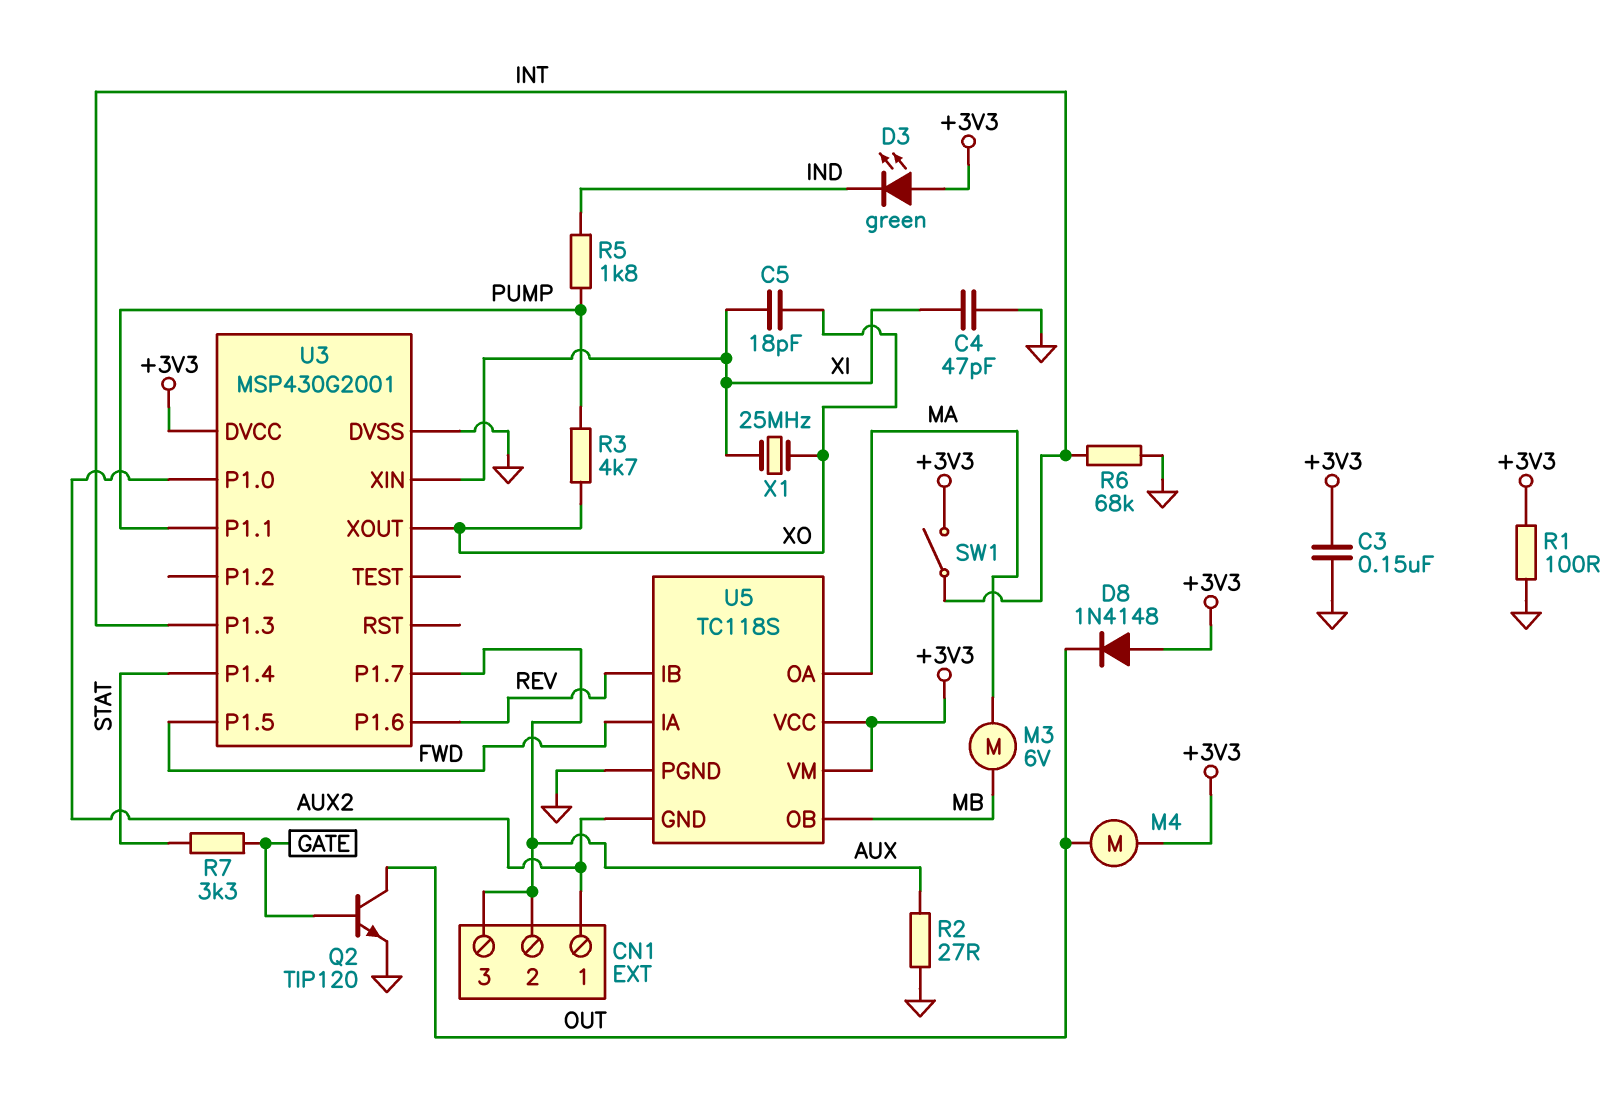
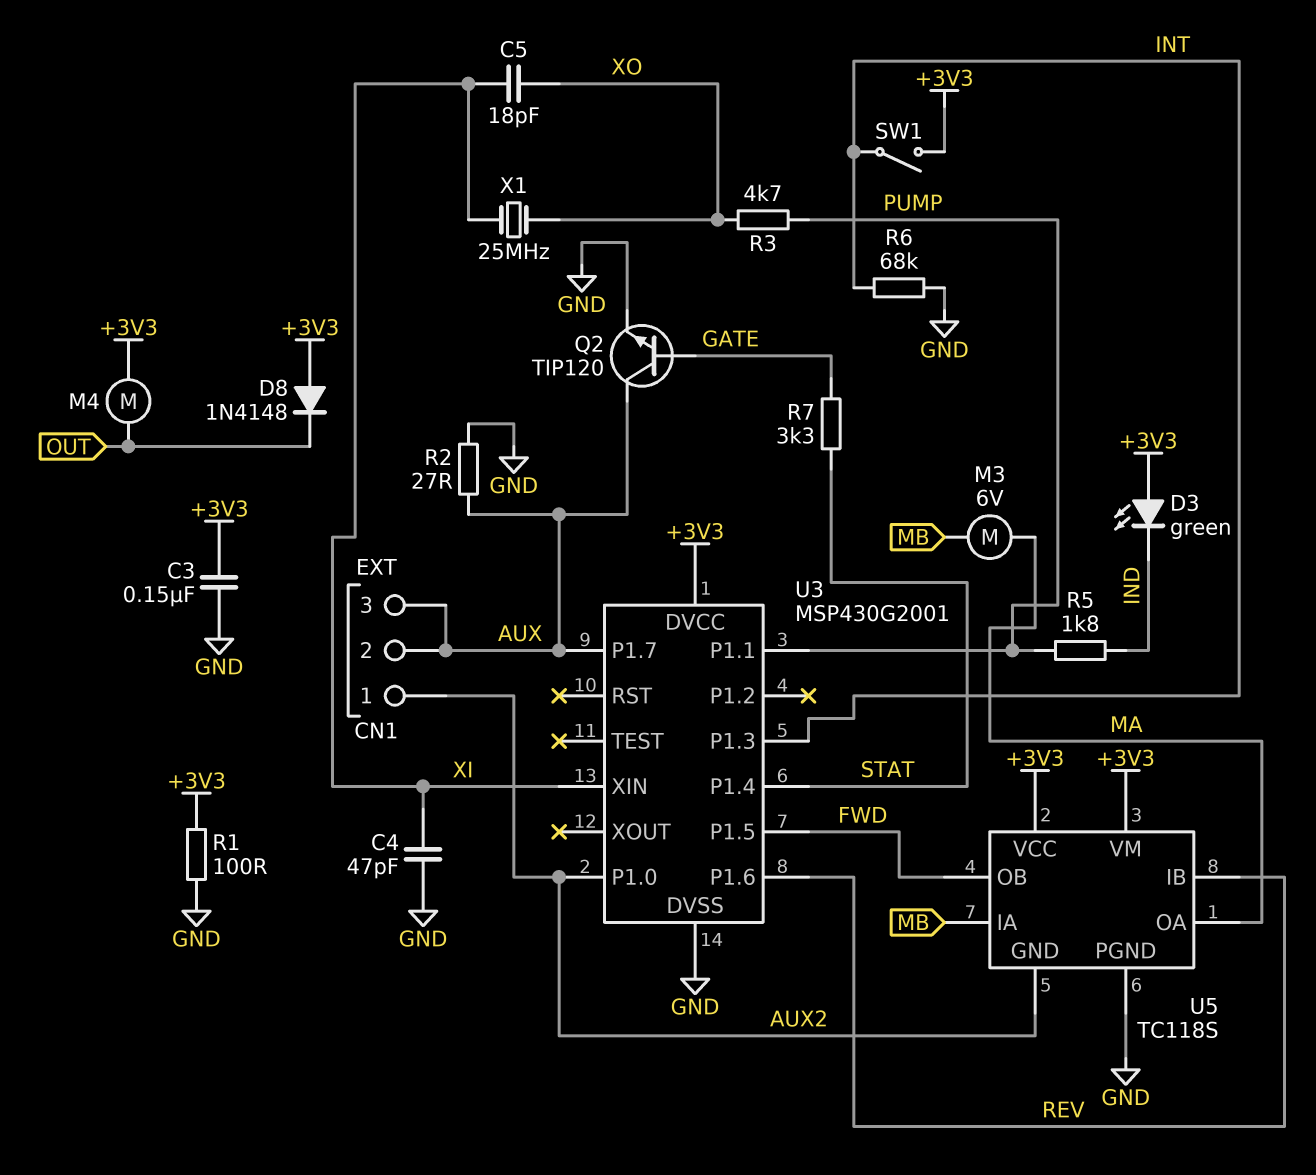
Q2: NPN TIP120 (B GATE, C OUT, E GND) -> NPN TIP120 (B GATE, C AUX, E GND)
U3 pin XOUT: XO -> none
U5 pin IA: FWD -> MB
U5 pin OB: MB -> FWD

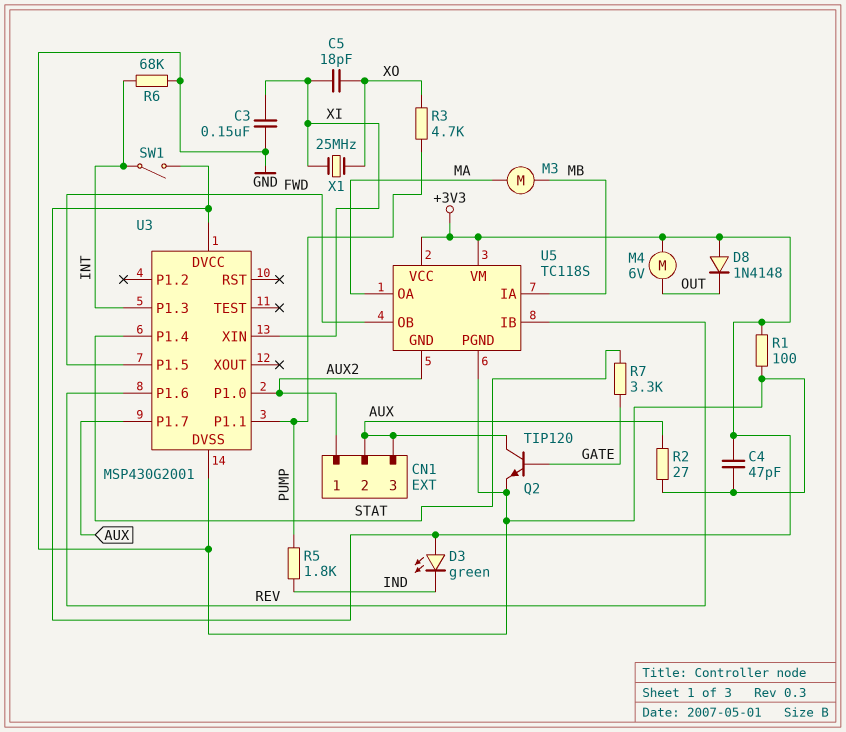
C3: 150nF (+3V3, GND) -> 150nF (GND, XI)
C4: 47pF (GND, XI) -> 47pF (+3V3, GND)
M3: motor 6V (MA, MB) -> motor (MA, MB)
M4: motor (+3V3, OUT) -> motor 6V (+3V3, OUT)

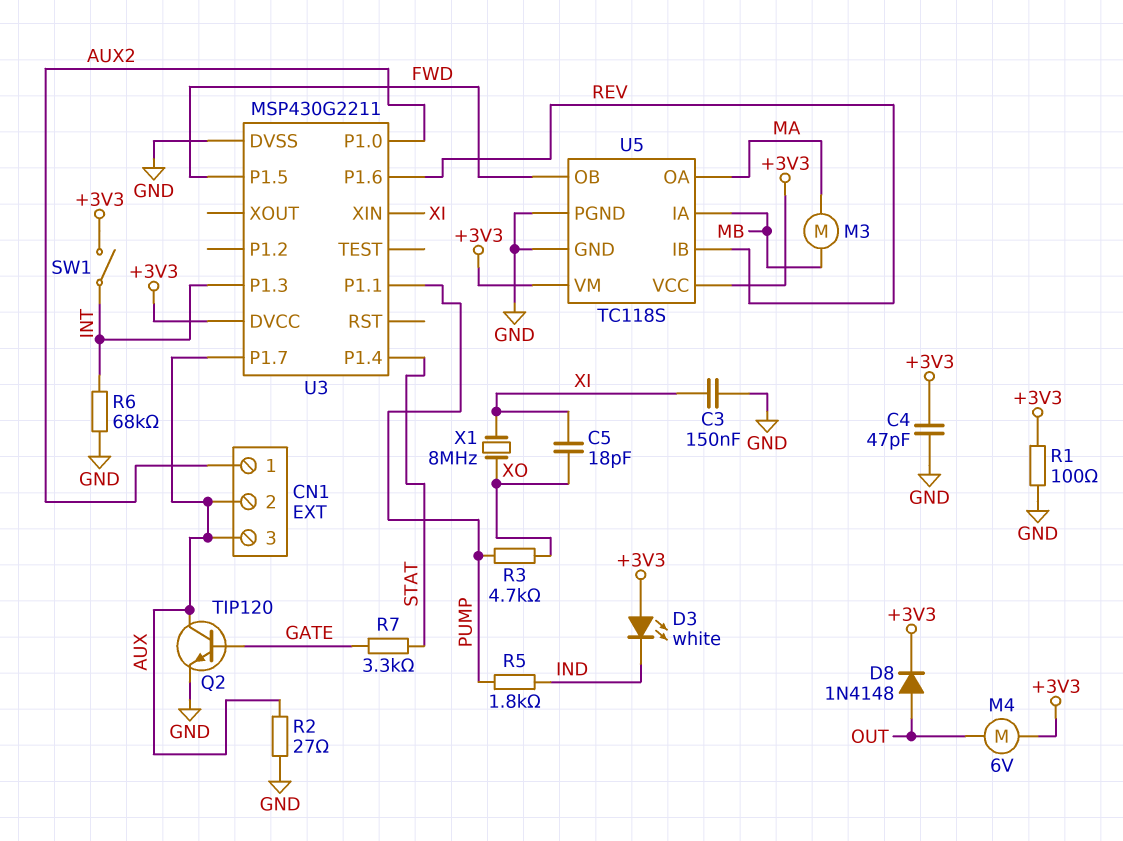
D3: LED green (A +3V3, K IND) -> LED white (A +3V3, K IND)
D8: diode 1N4148 (A +3V3, K OUT) -> diode 1N4148 (A OUT, K +3V3)
U3: MSP430G2001 -> MSP430G2211
U5 pin GND: AUX2 -> GND
X1: 25MHz (XI, XO) -> 8MHz (XI, XO)

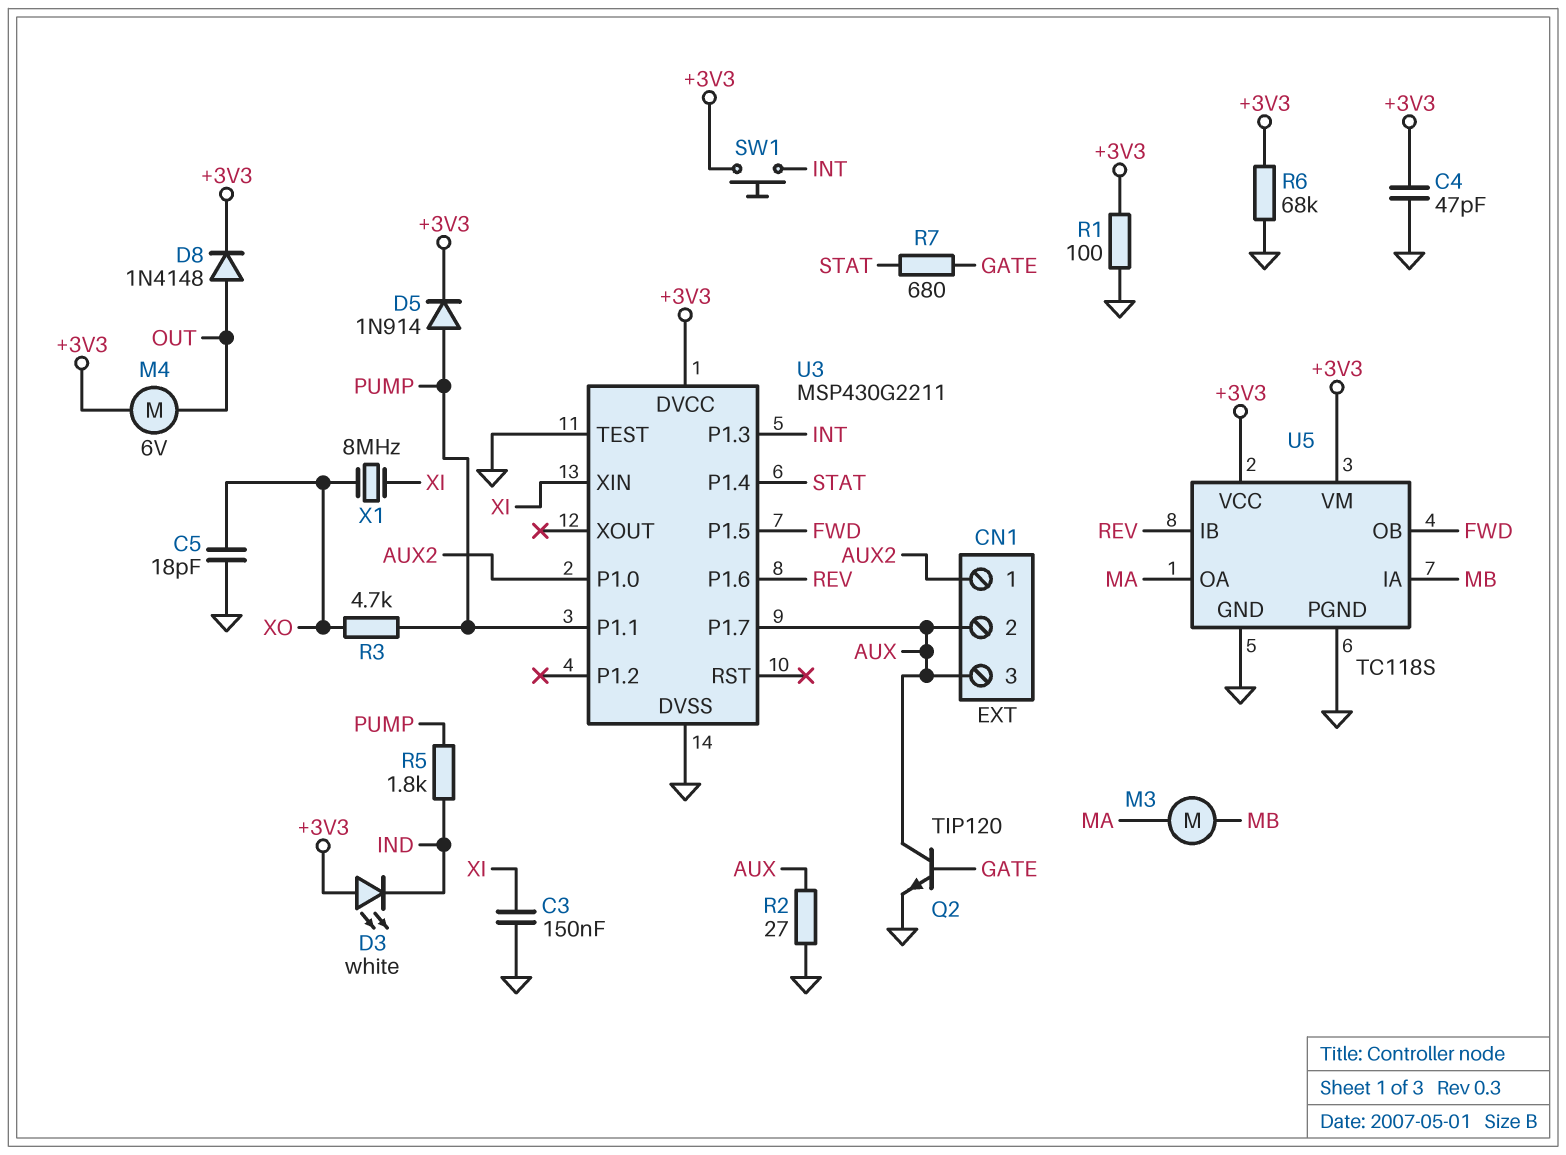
C5: 18pF (XI, XO) -> 18pF (GND, XO)
D5: none -> diode 1N914 (A PUMP, K +3V3)
R6: 68k (GND, INT) -> 68k (+3V3, GND)
R7: 3.3k (GATE, STAT) -> 680 (GATE, STAT)
SW1: switch (+3V3, INT) -> button (+3V3, INT)
U3 pin TEST: none -> GND

